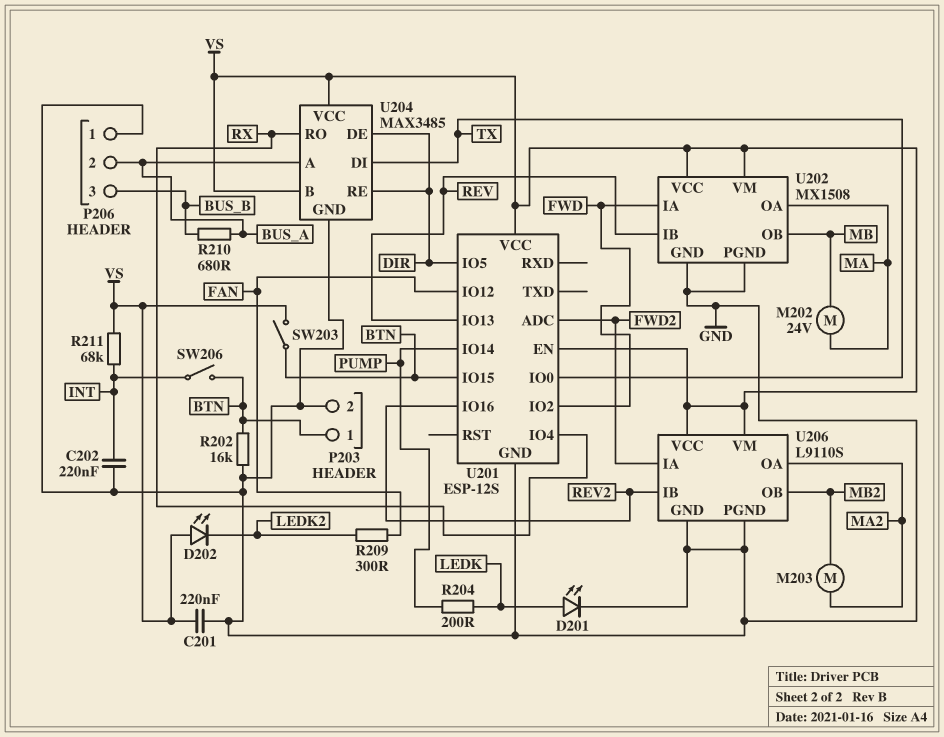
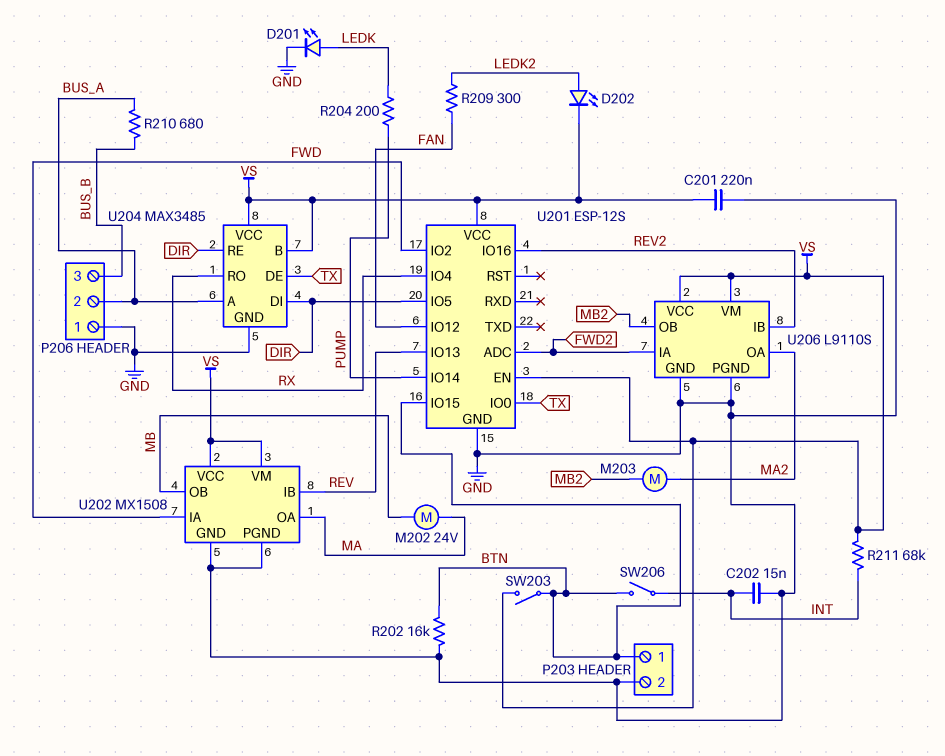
C202: 220nF (GND, INT) -> 15nF (GND, INT)
D202: LED (A VS, K LEDK2) -> LED (A LEDK2, K VS)
U204 pin DE: DIR -> TX
U204 pin DI: TX -> DIR

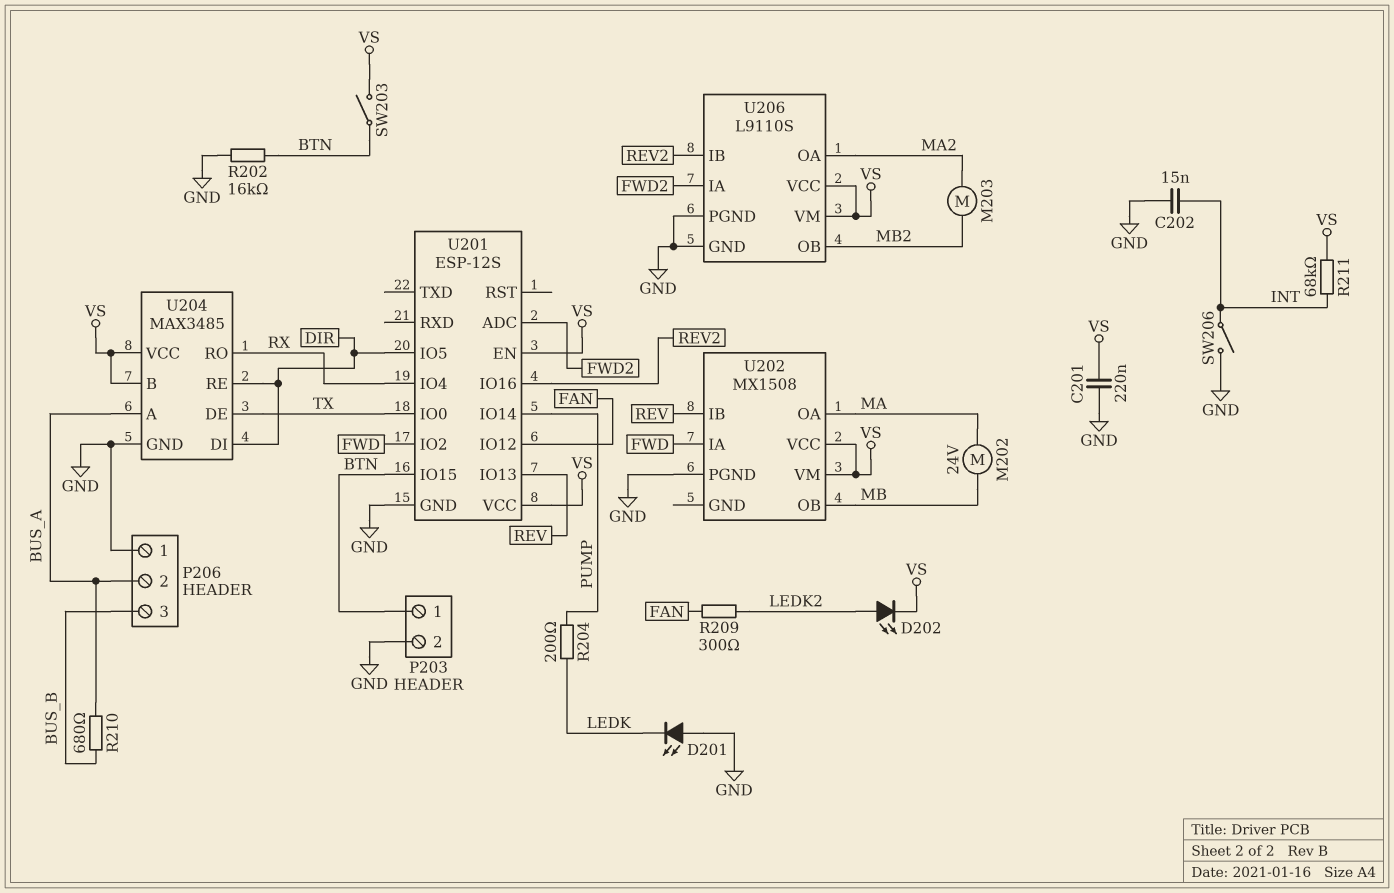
D201: LED (A LEDK, K GND) -> LED (A GND, K LEDK)
SW206: switch (BTN, INT) -> switch (GND, INT)
U202 pin GND: GND -> none

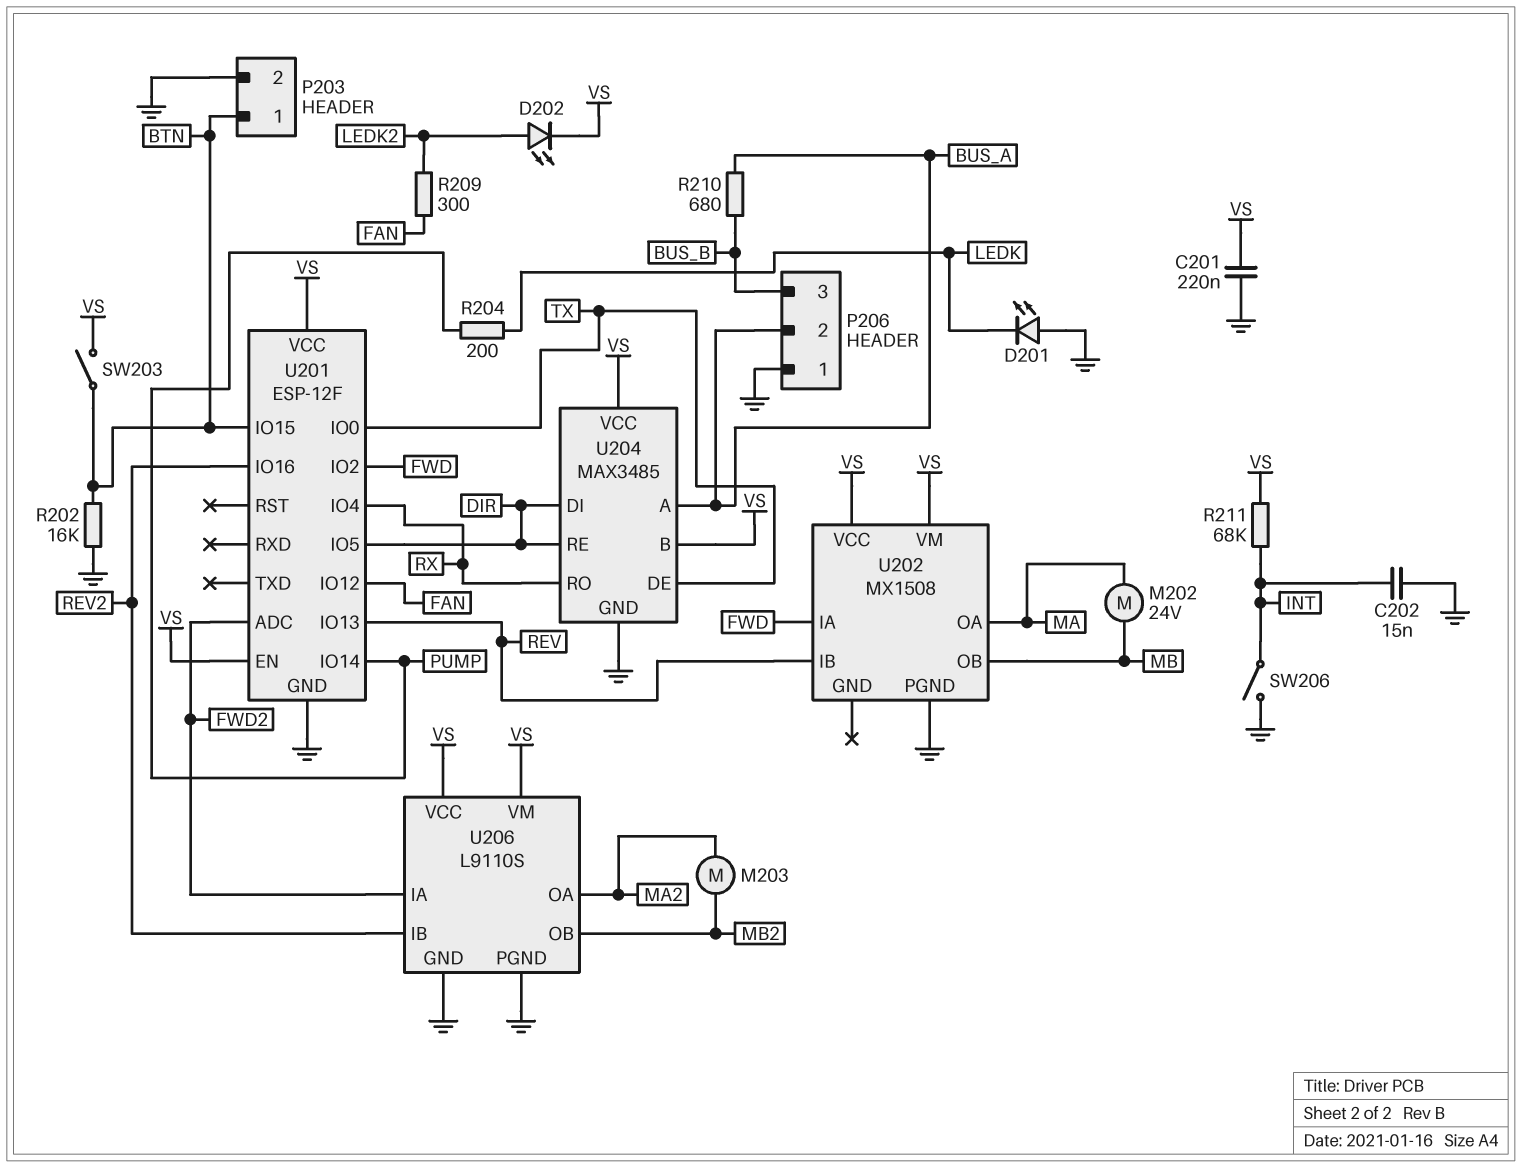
U201: ESP-12S -> ESP-12F

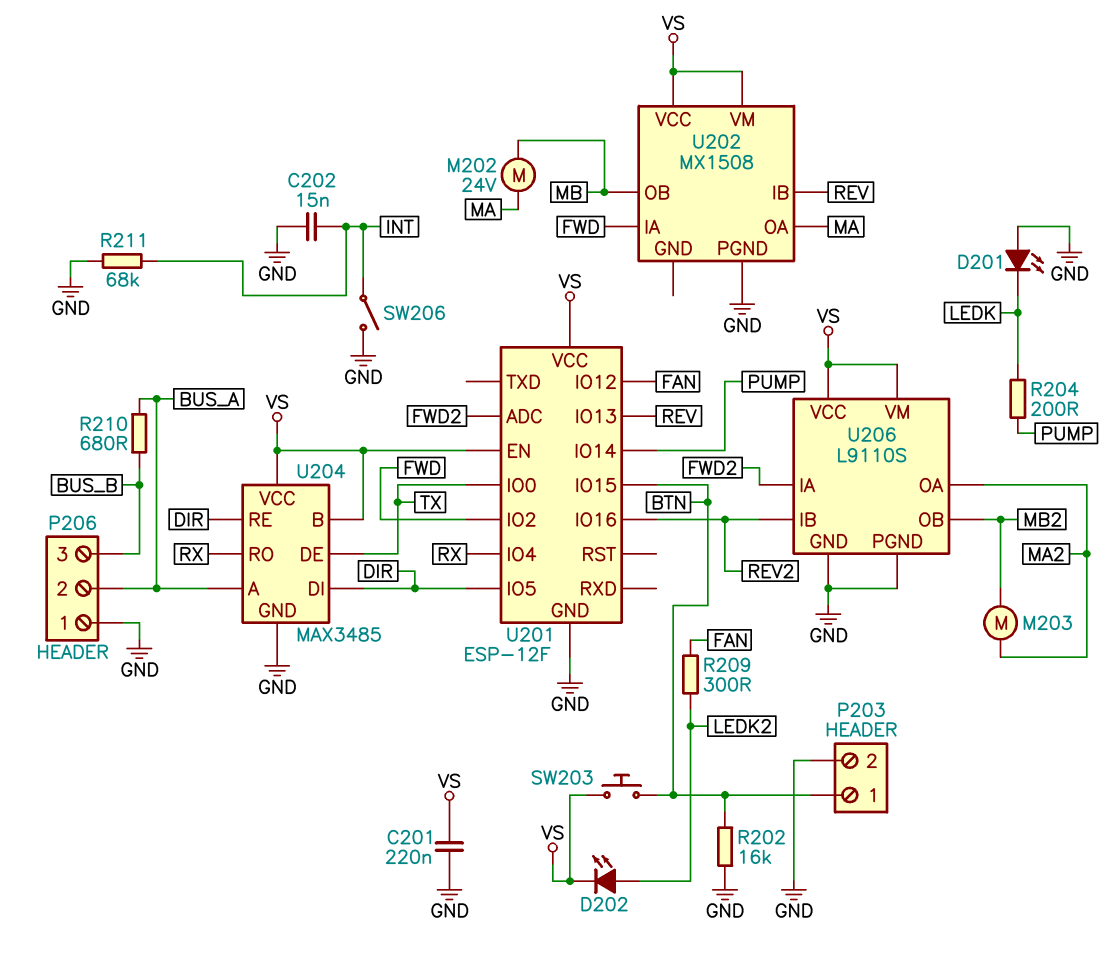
R211: 68k (INT, VS) -> 68k (GND, INT)
SW203: switch (BTN, VS) -> button (BTN, VS)

